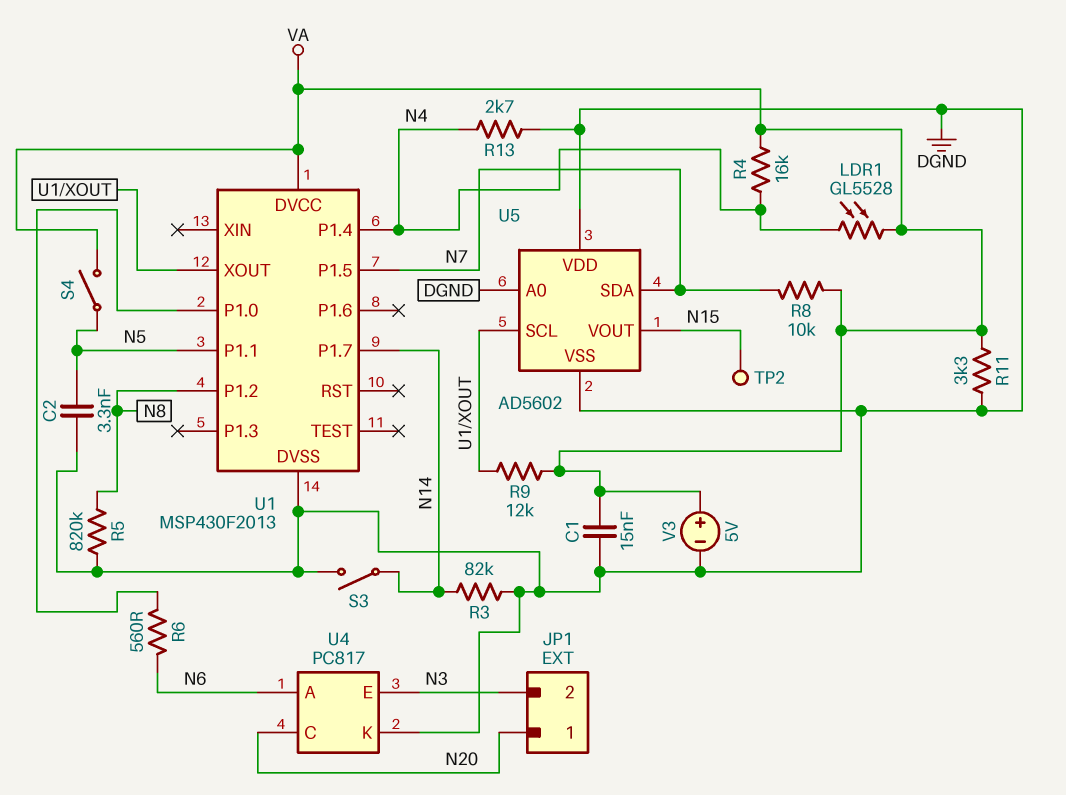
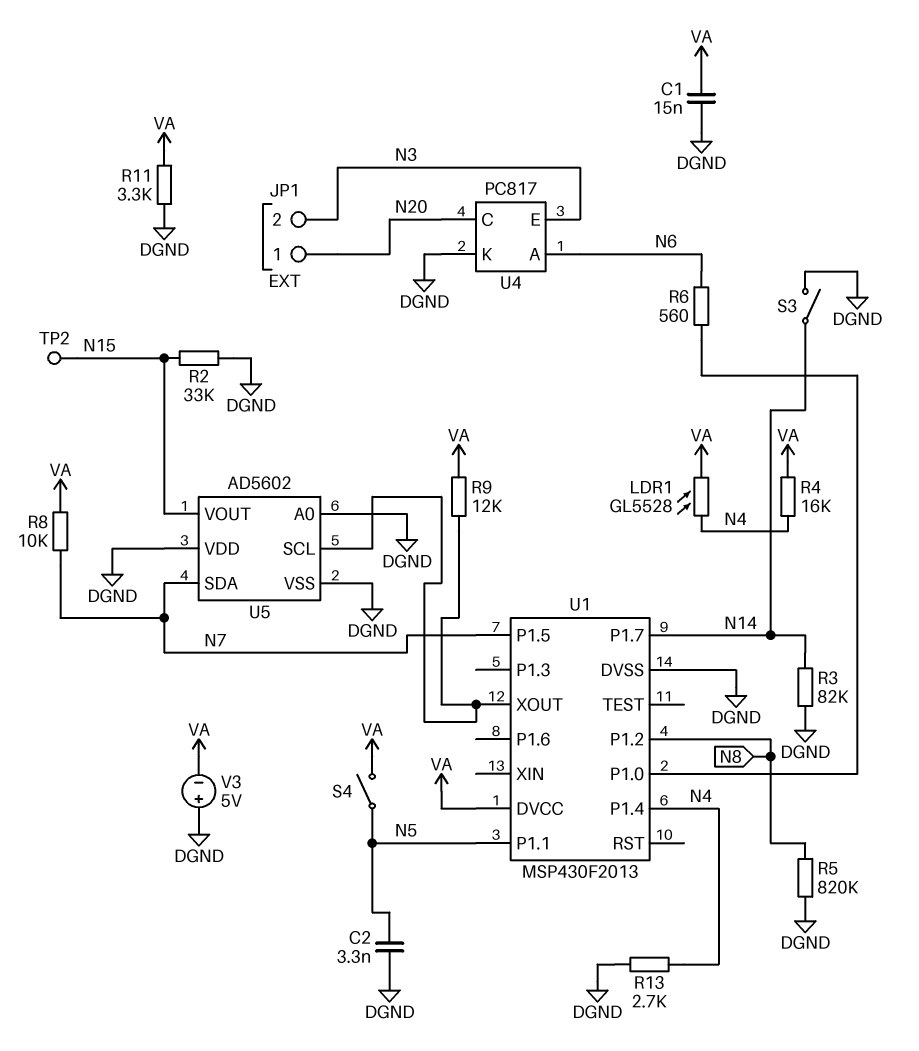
R2: none -> 33k (DGND, N15)
V3: 5V (plus VA, minus DGND) -> 5V (plus DGND, minus VA)

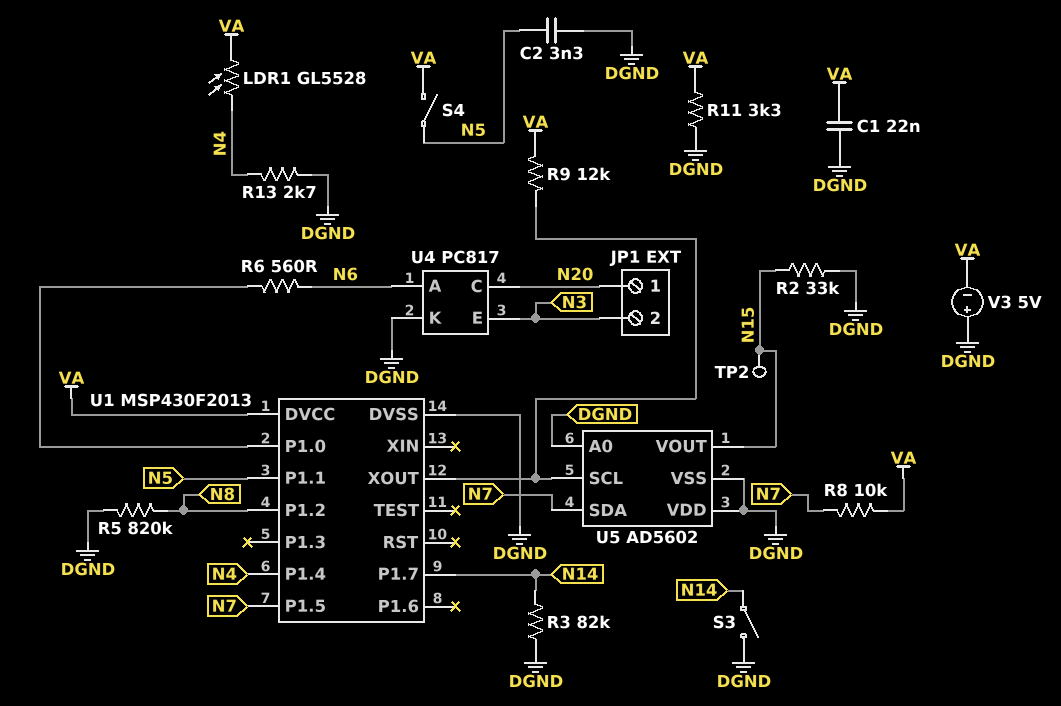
C1: 15nF (DGND, VA) -> 22nF (DGND, VA)
R4: 16k (N4, VA) -> none

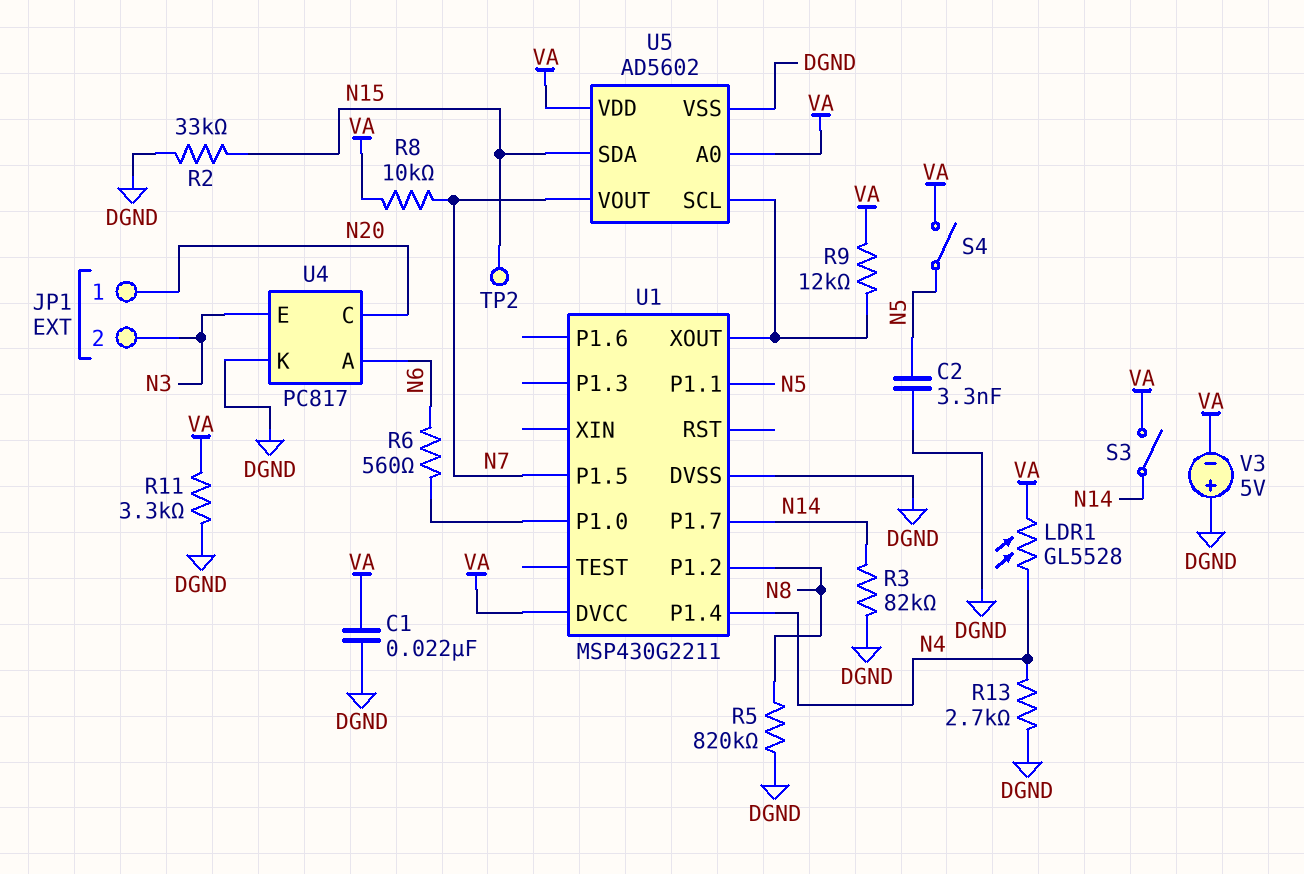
S3: switch (DGND, N14) -> switch (N14, VA)
U1: MSP430F2013 -> MSP430G2211
U5 pin A0: DGND -> VA
U5 pin SDA: N7 -> N15
U5 pin VDD: DGND -> VA
U5 pin VOUT: N15 -> N7

